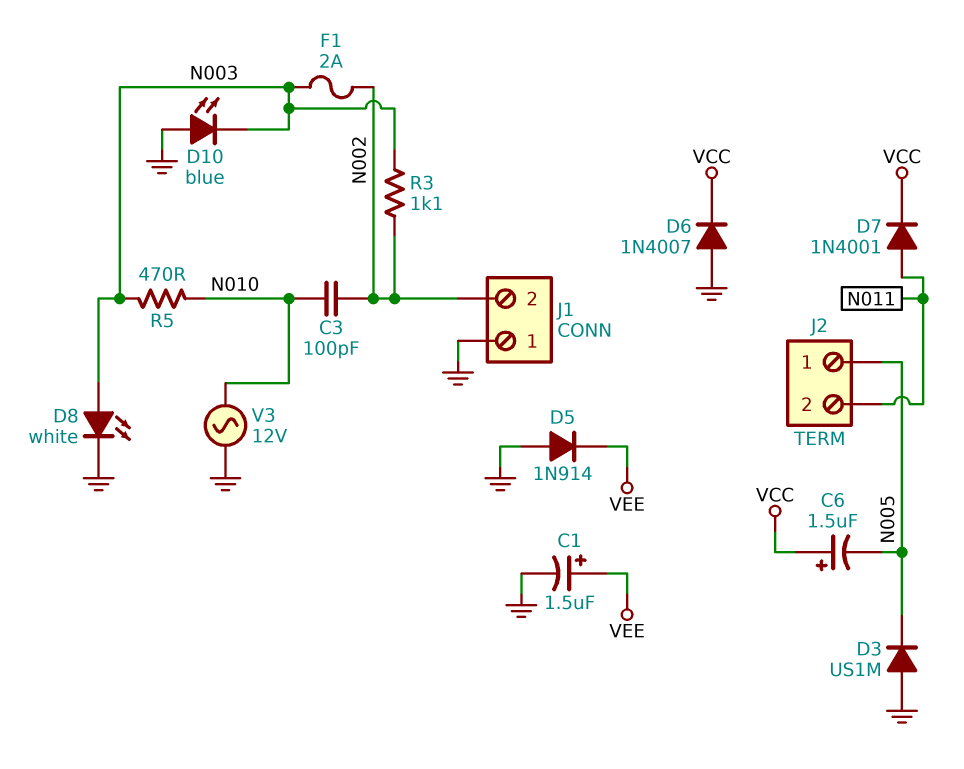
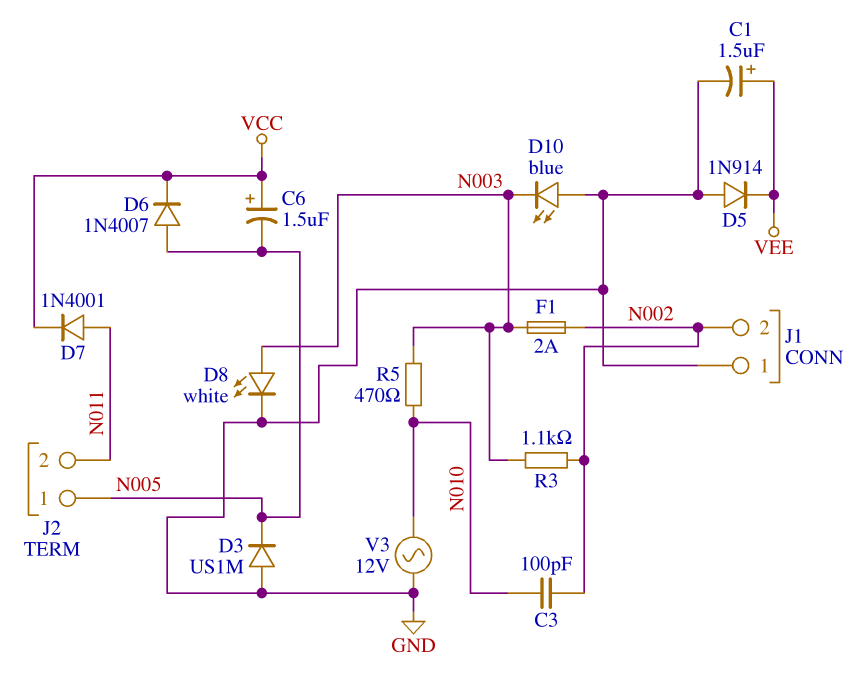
D6: diode 1N4007 (A GND, K VCC) -> diode 1N4007 (A N005, K VCC)

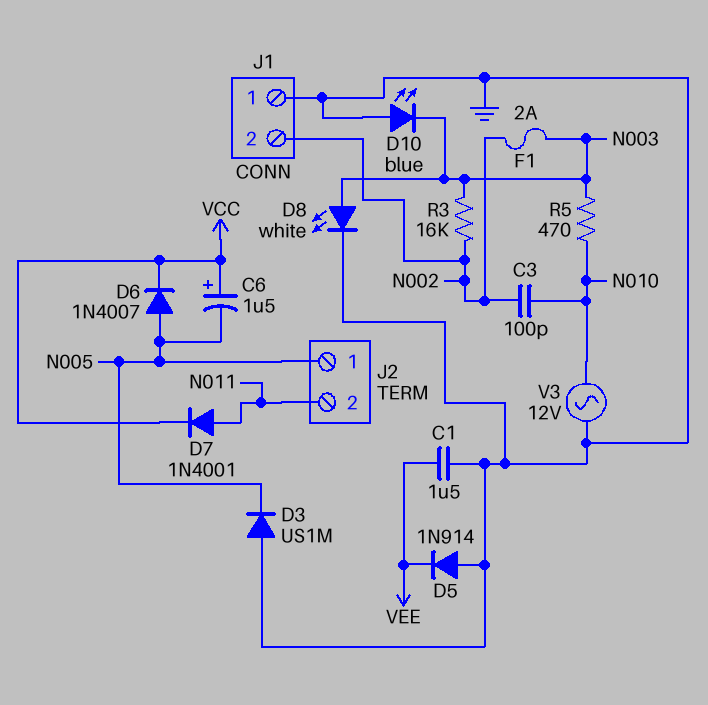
C1: 1.5uF (plus VEE, minus GND) -> 1.5uF (GND, VEE)
R3: 1.1k (N002, N003) -> 16k (N002, N003)

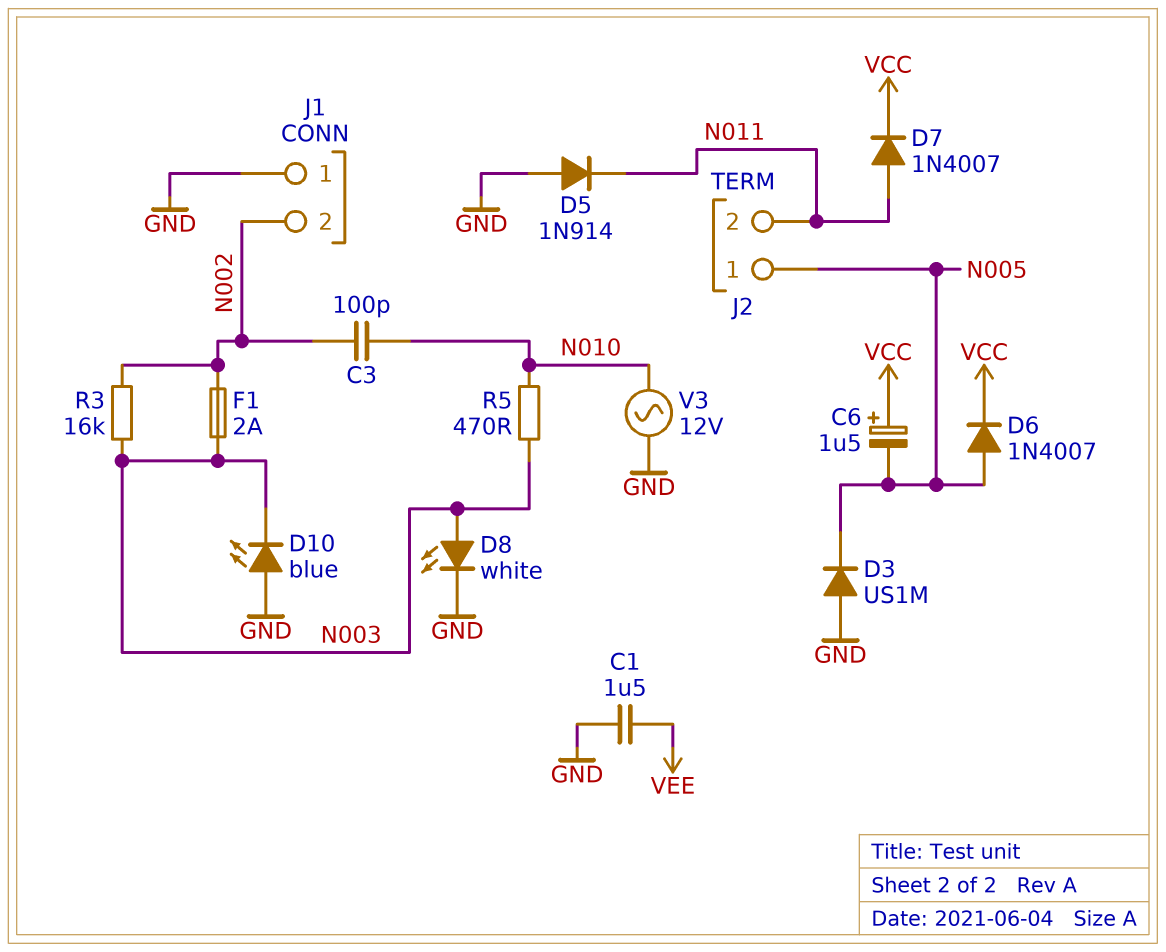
D5: diode 1N914 (A GND, K VEE) -> diode 1N914 (A GND, K N011)
D7: diode 1N4001 (A N011, K VCC) -> diode 1N4007 (A N011, K VCC)

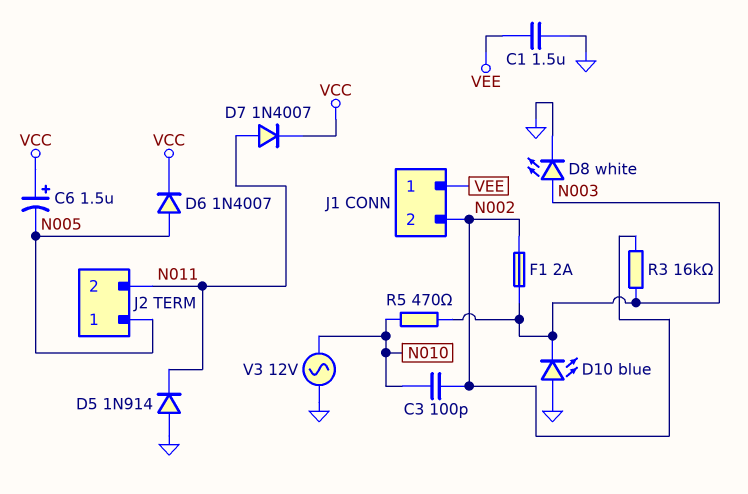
D3: diode US1M (A GND, K N005) -> none
J1 pin 1: GND -> VEE

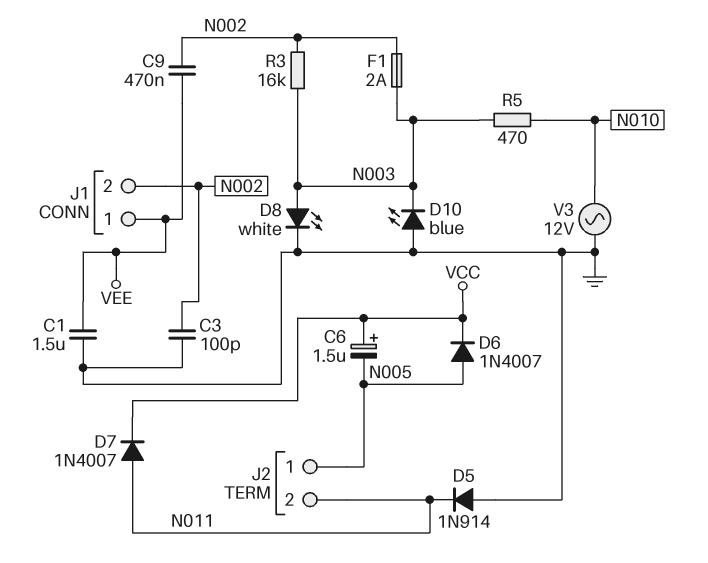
C3: 100pF (N002, N010) -> 100pF (GND, N002)
C9: none -> 470nF (N002, VEE)

